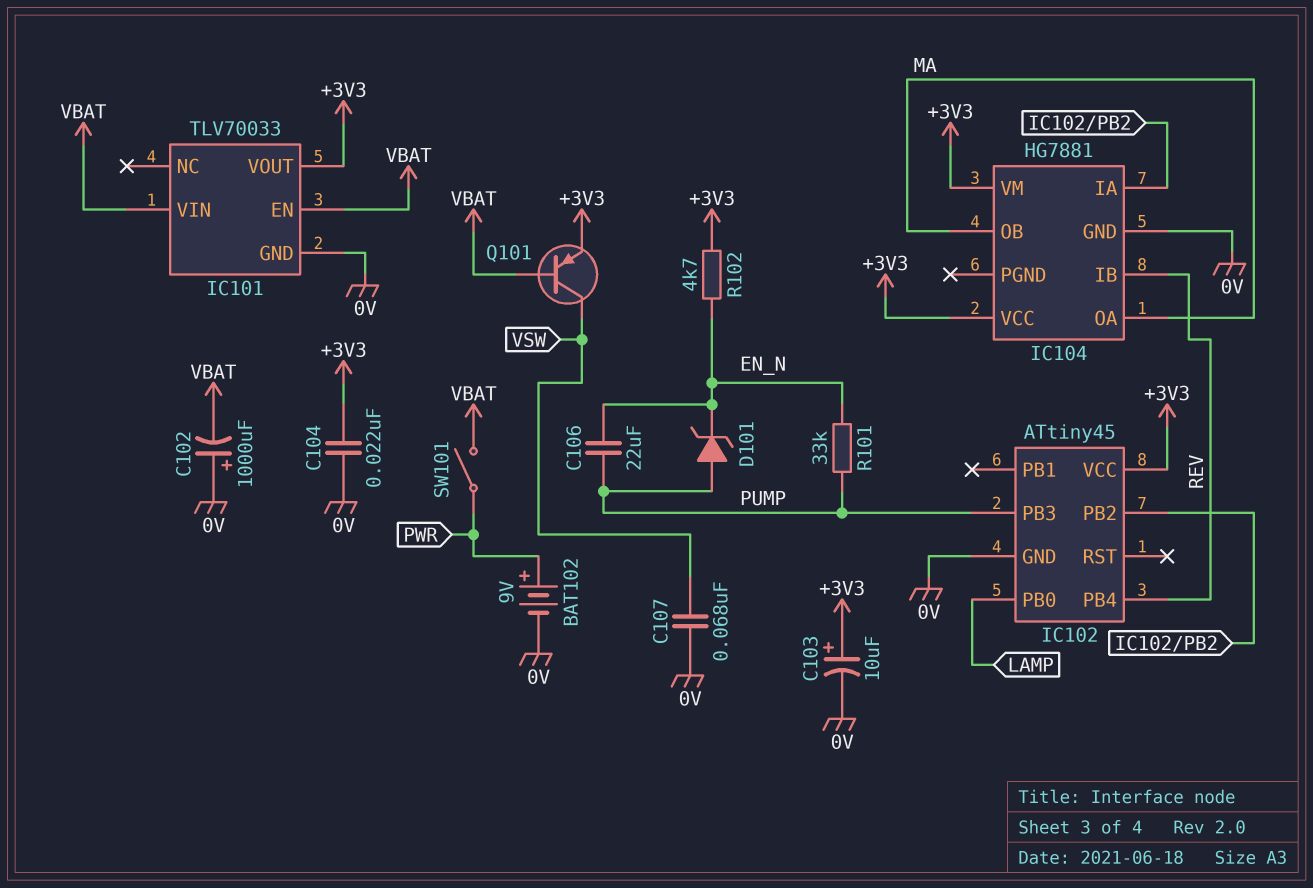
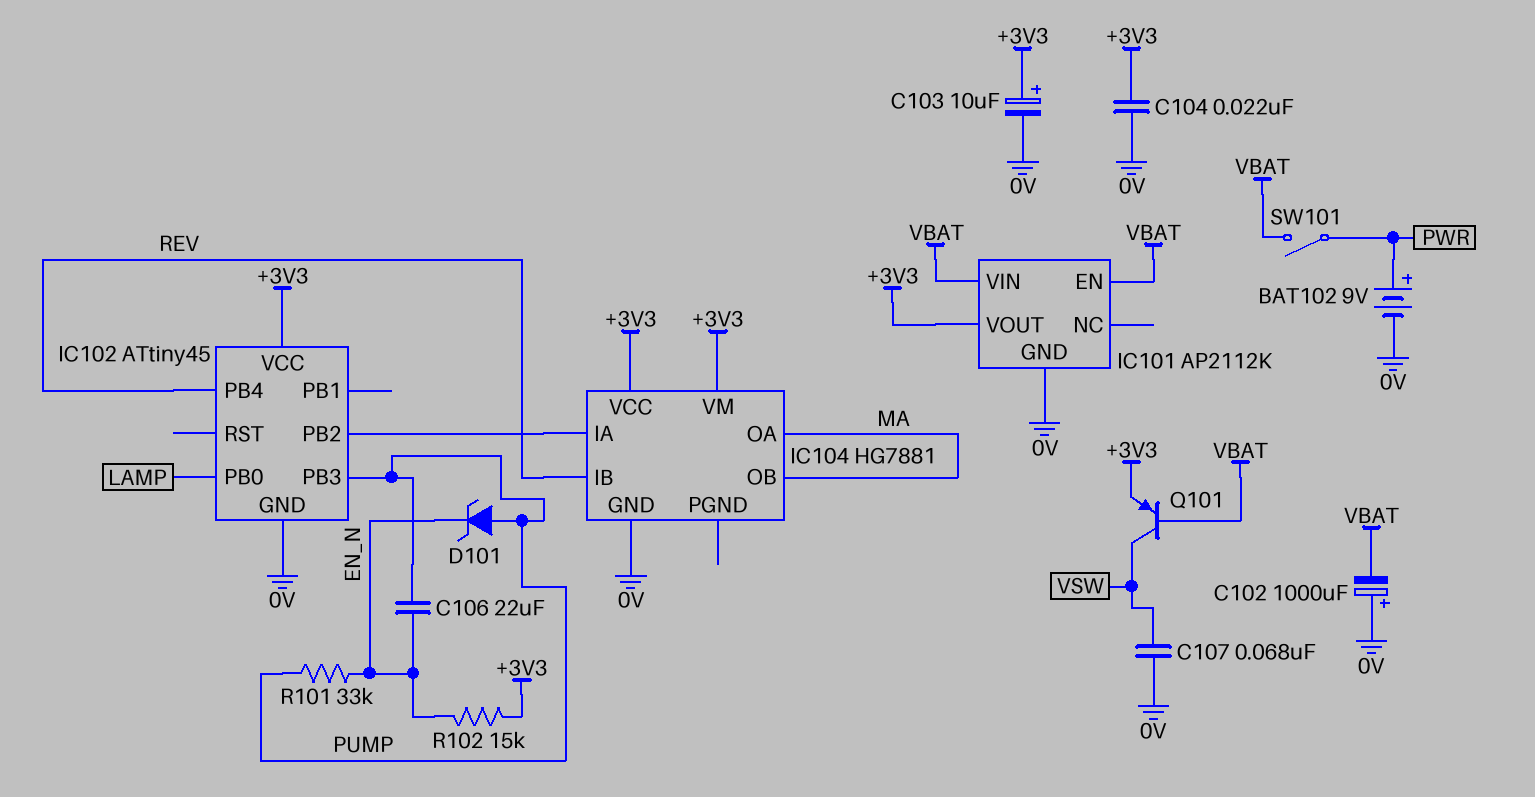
IC101: TLV70033 -> AP2112K
R102: 4.7k (+3V3, EN_N) -> 15k (+3V3, EN_N)

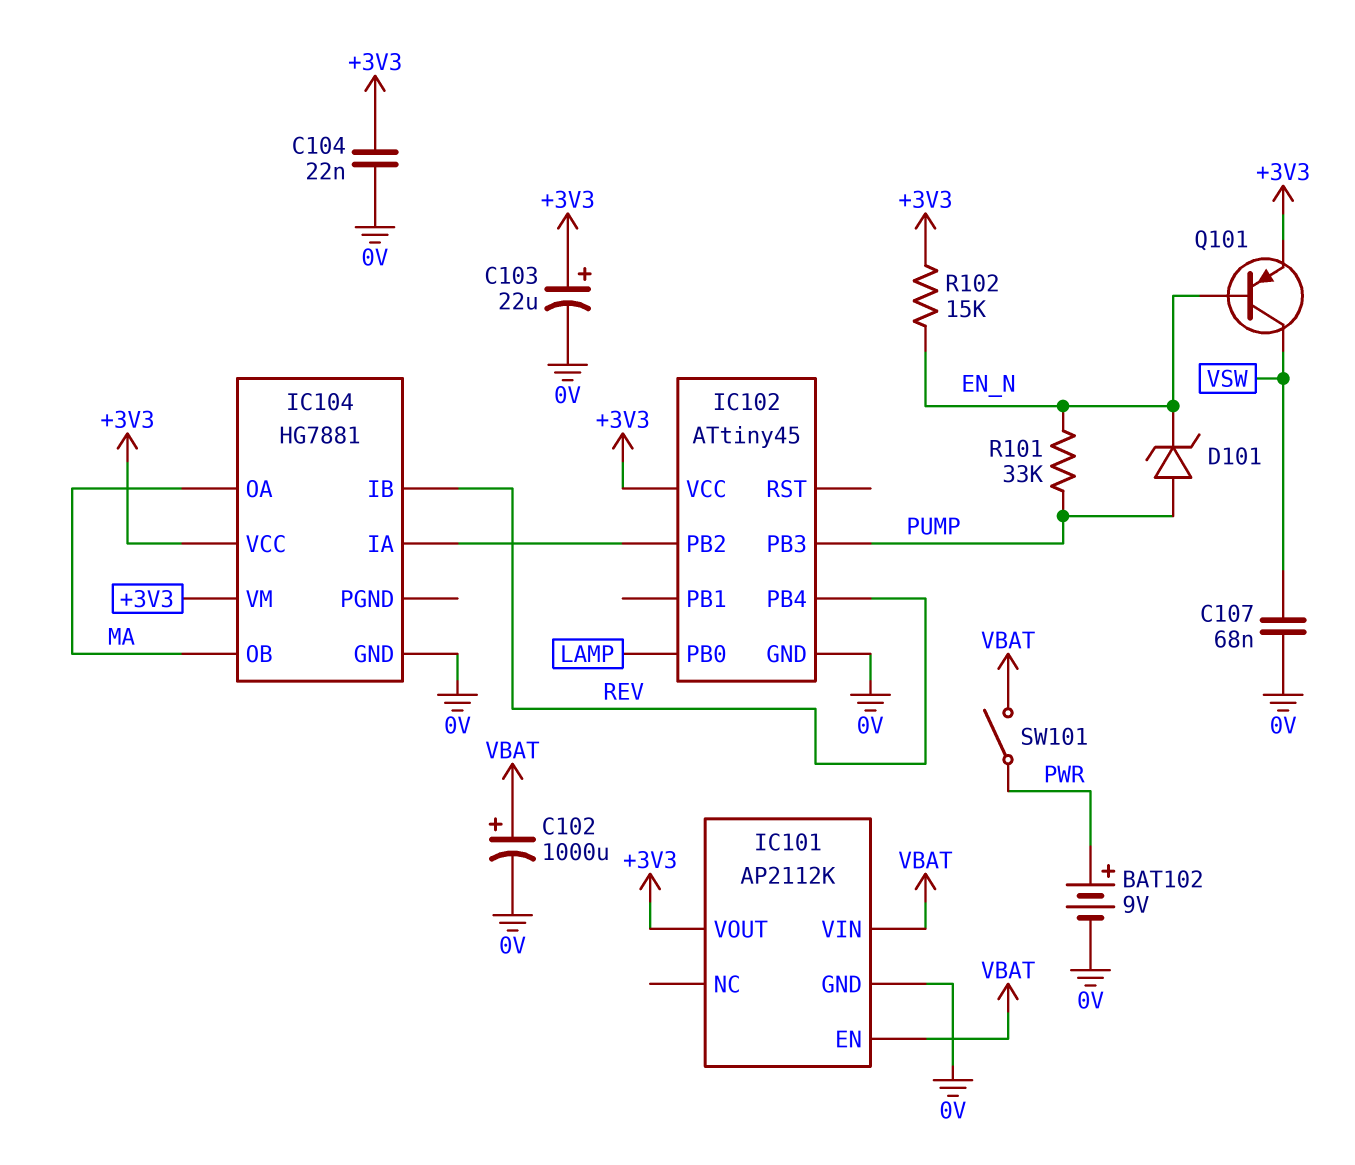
C102: 1000uF (plus 0V, minus VBAT) -> 1000uF (plus VBAT, minus 0V)
C103: 10uF (plus +3V3, minus 0V) -> 22uF (plus +3V3, minus 0V)
C106: 22uF (EN_N, PUMP) -> none
Q101: PNP (B VBAT, C VSW, E +3V3) -> PNP (B EN_N, C VSW, E +3V3)

